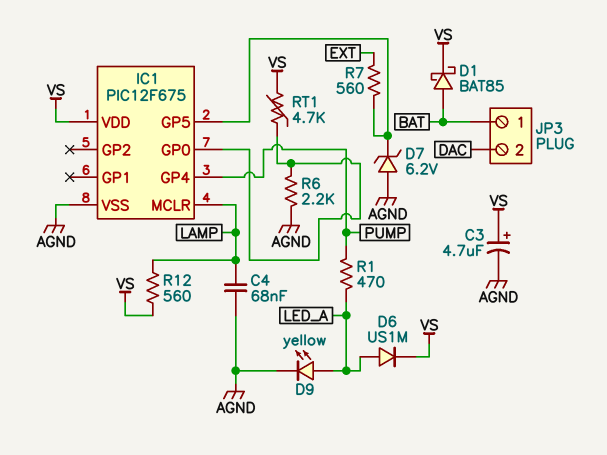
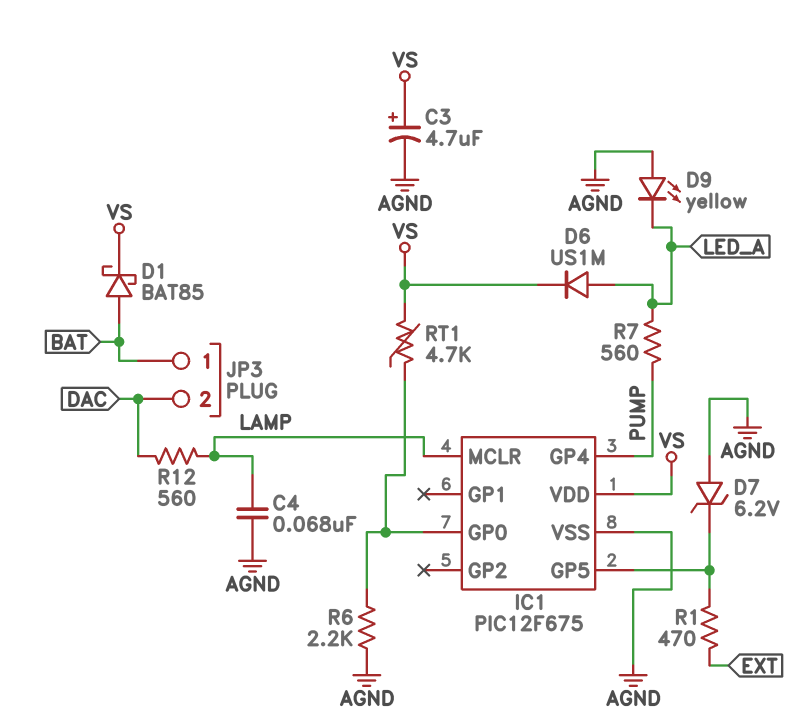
D9: LED yellow (A LED_A, K AGND) -> LED yellow (A AGND, K LED_A)
R1: 470 (LED_A, PUMP) -> 470 (EXT, IC1/GP5)
R7: 560 (EXT, IC1/GP5) -> 560 (LED_A, PUMP)
R12: 560 (LAMP, VS) -> 560 (DAC, LAMP)

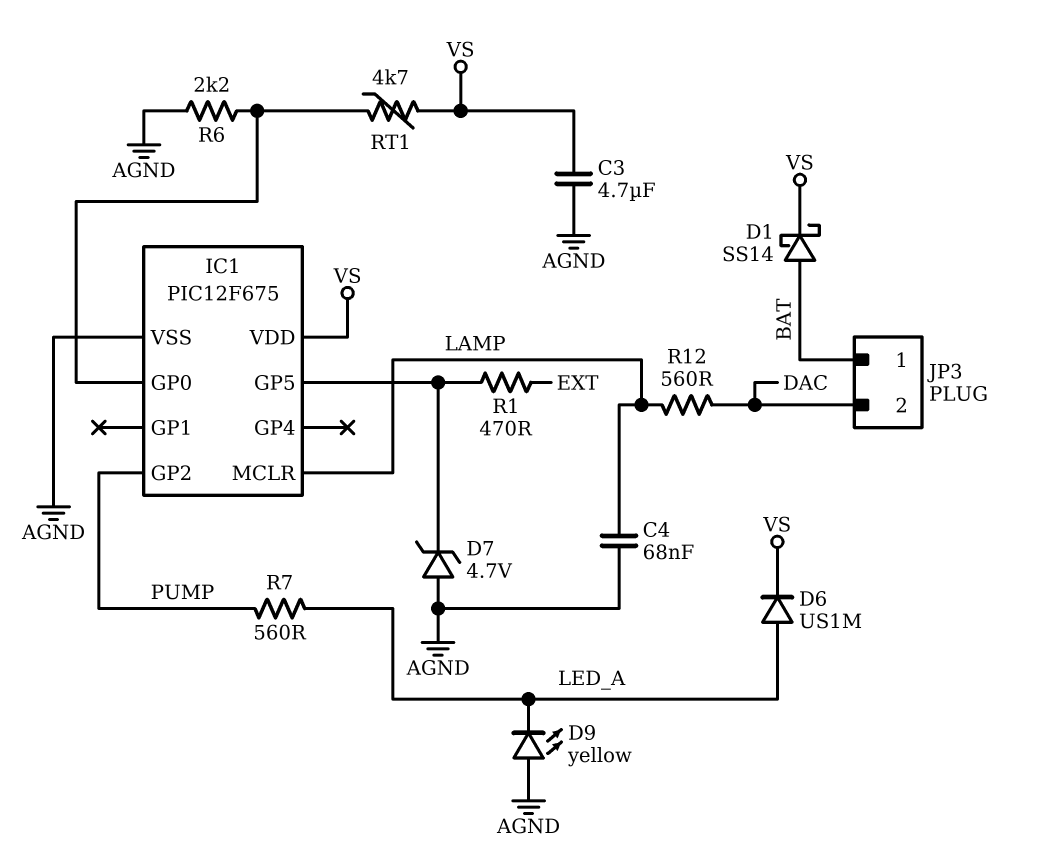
C3: 4.7uF (plus VS, minus AGND) -> 4.7uF (AGND, VS)
D1: schottky BAT85 (A BAT, K VS) -> schottky SS14 (A BAT, K VS)
D7: zener 6.2V (A AGND, K IC1/GP5) -> zener 4.7V (A AGND, K IC1/GP5)
IC1 pin GP2: none -> PUMP
IC1 pin GP4: PUMP -> none

